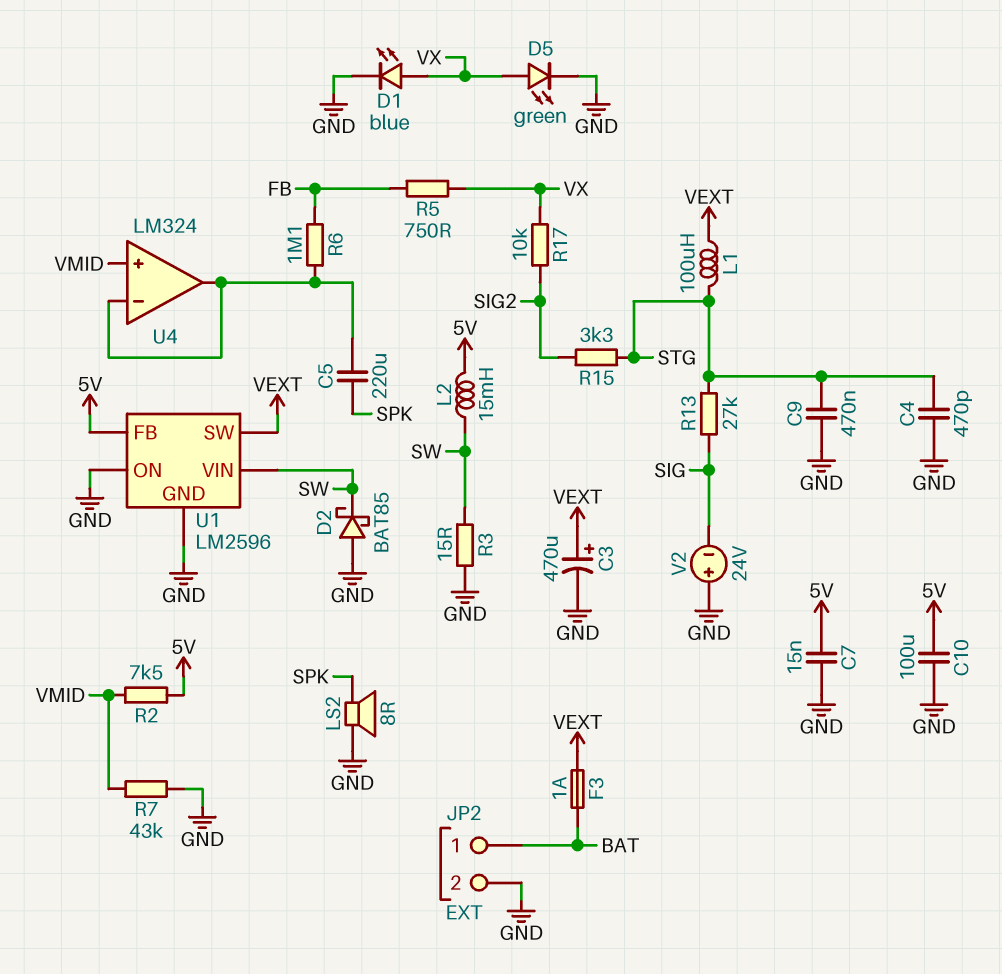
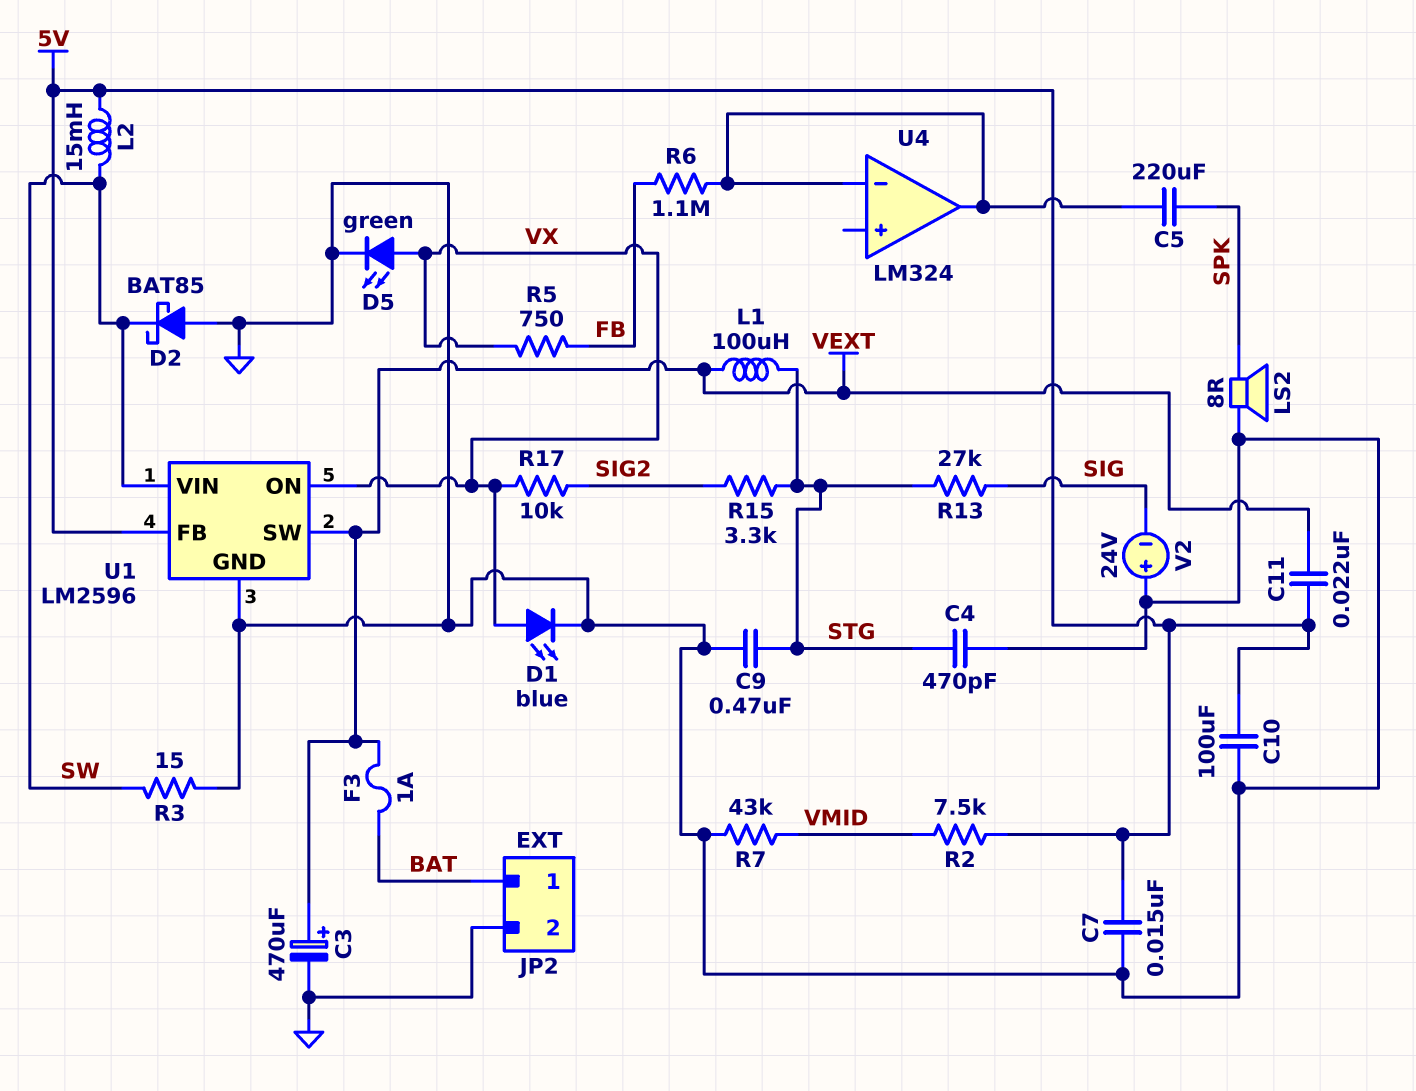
C11: none -> 22nF (5V, VEXT)
U1 pin ON: GND -> VX
U4 pin in+: VMID -> none

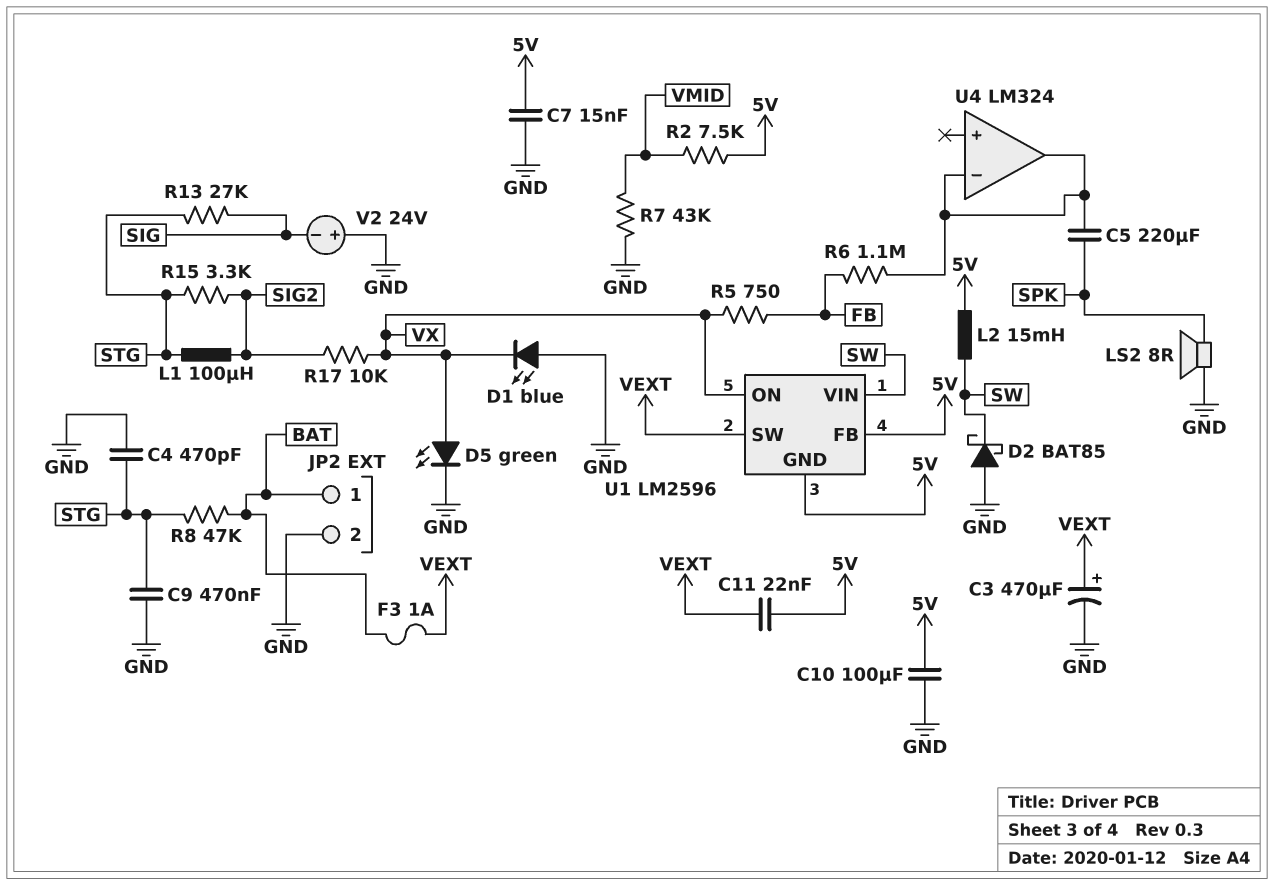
D1: LED blue (A VX, K GND) -> LED blue (A GND, K VX)
L1: 100uH (STG, VEXT) -> 100uH (SIG2, STG)
R3: 15 (GND, SW) -> none
R8: none -> 47k (BAT, STG)
U1 pin GND: GND -> 5V

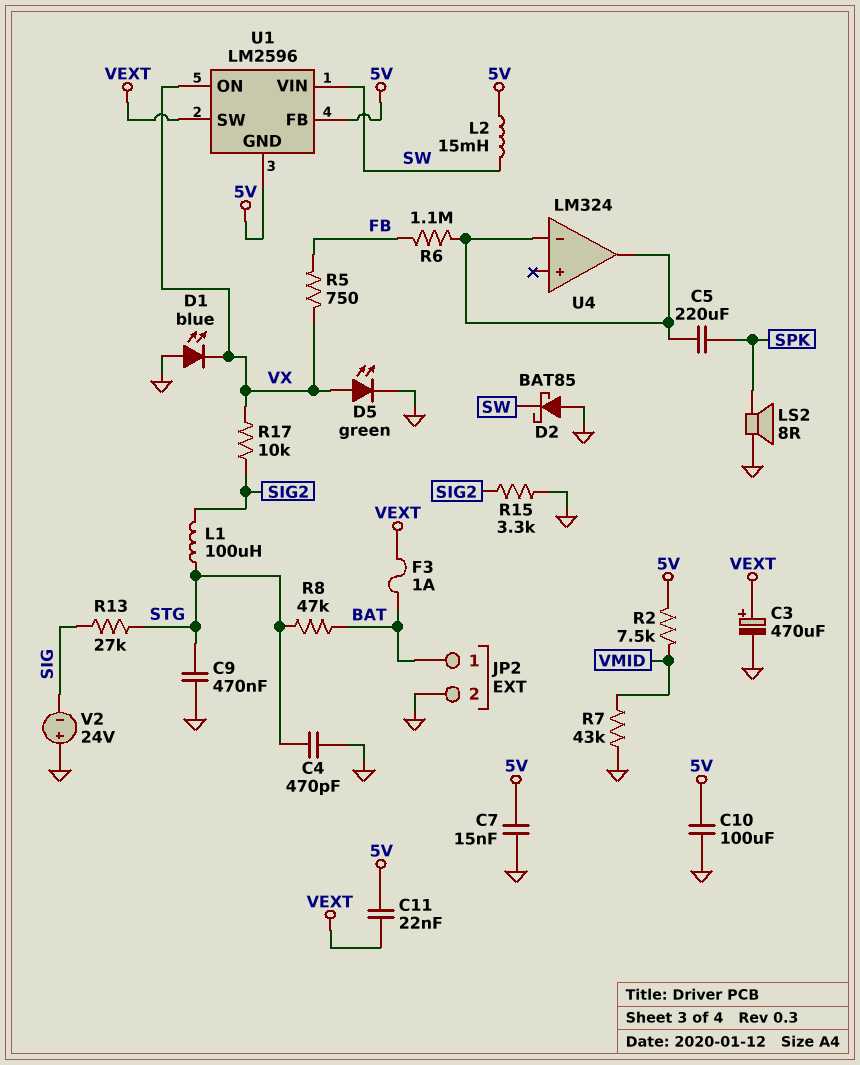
R15: 3.3k (SIG2, STG) -> 3.3k (GND, SIG2)

